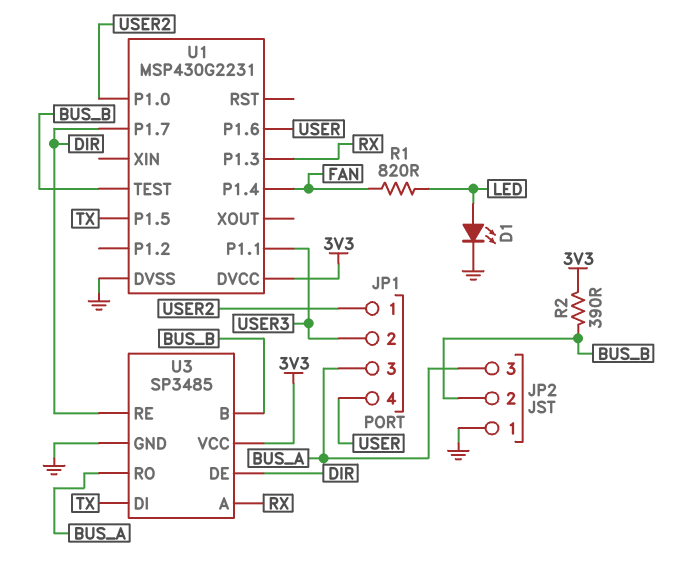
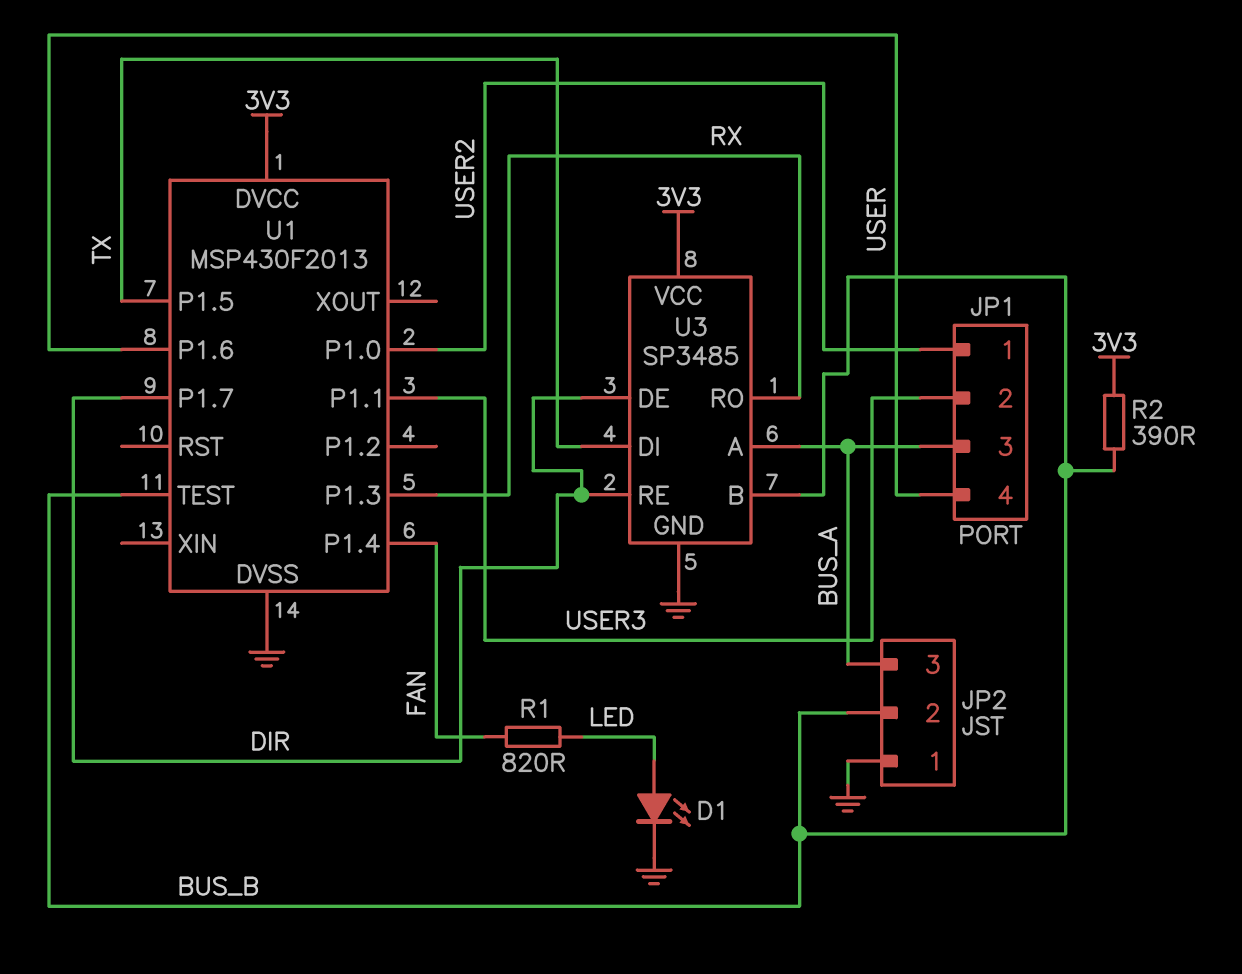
U1: MSP430G2231 -> MSP430F2013
U3 pin A: RX -> BUS_A
U3 pin RO: BUS_A -> RX

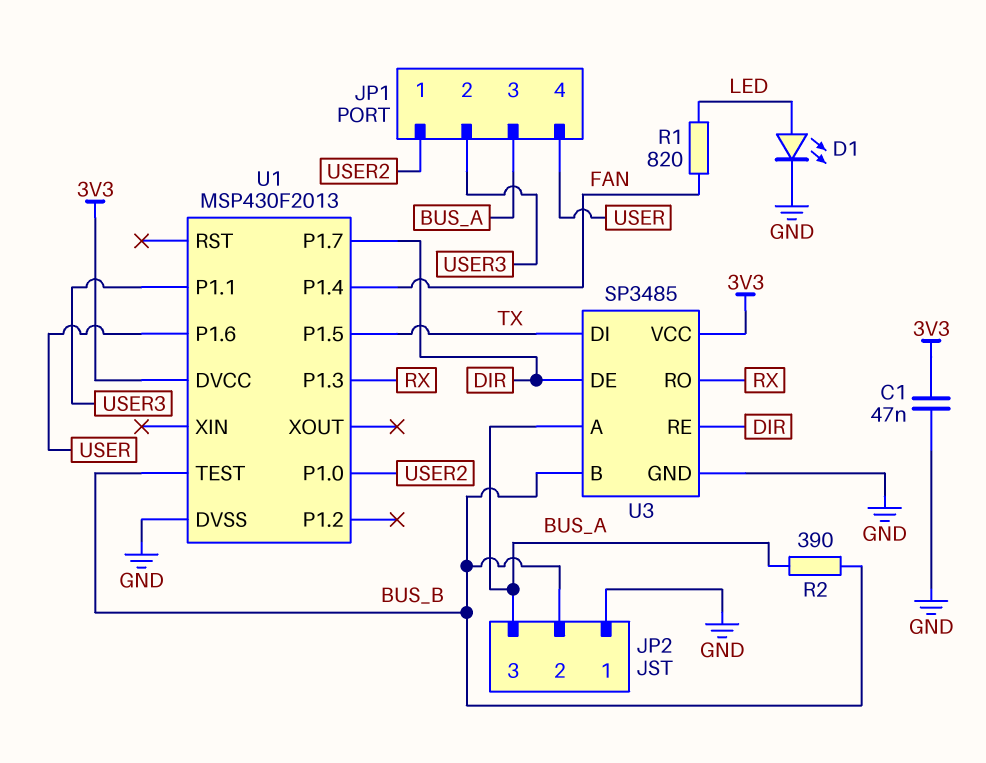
C1: none -> 47nF (3V3, GND)
R2: 390 (3V3, BUS_B) -> 390 (BUS_A, BUS_B)

